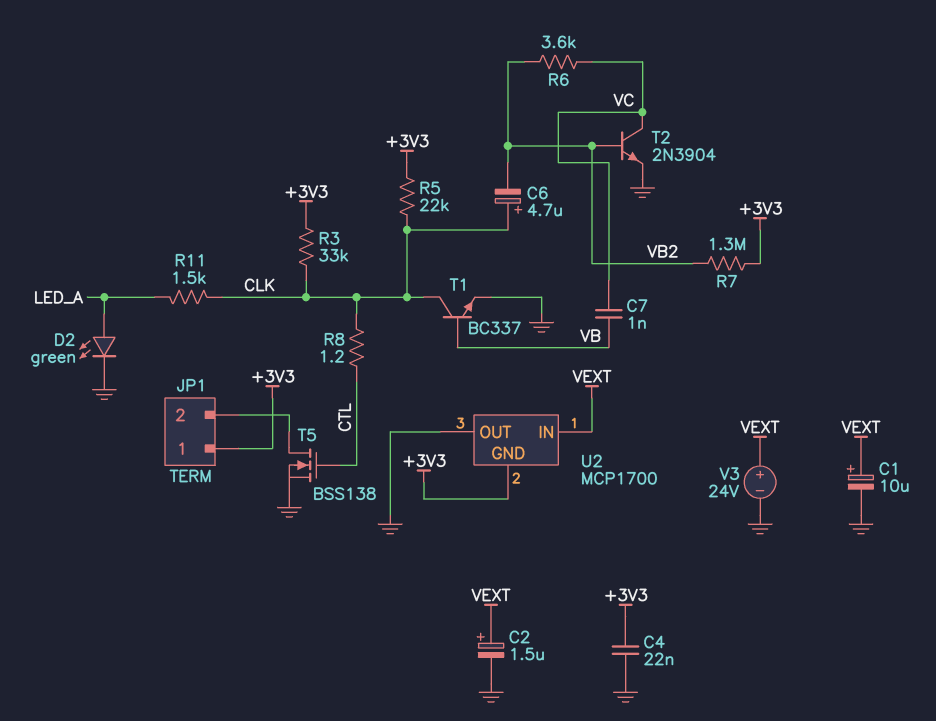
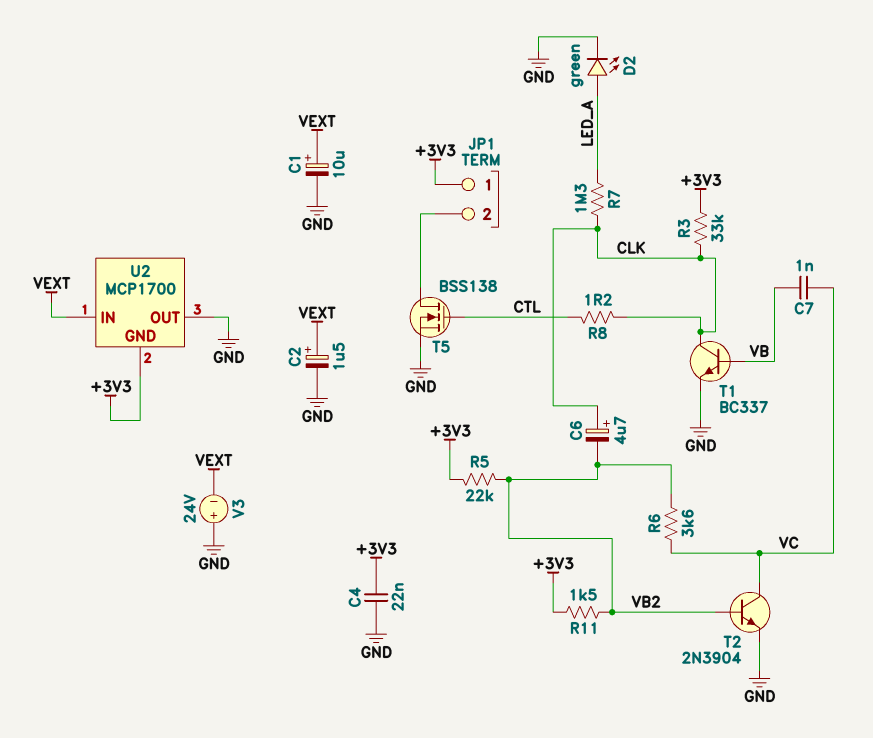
R5: 22k (+3V3, CLK) -> 22k (+3V3, VB2)
R7: 1.3M (+3V3, VB2) -> 1.3M (CLK, LED_A)
R11: 1.5k (CLK, LED_A) -> 1.5k (+3V3, VB2)
V3: 24V (plus VEXT, minus GND) -> 24V (plus GND, minus VEXT)

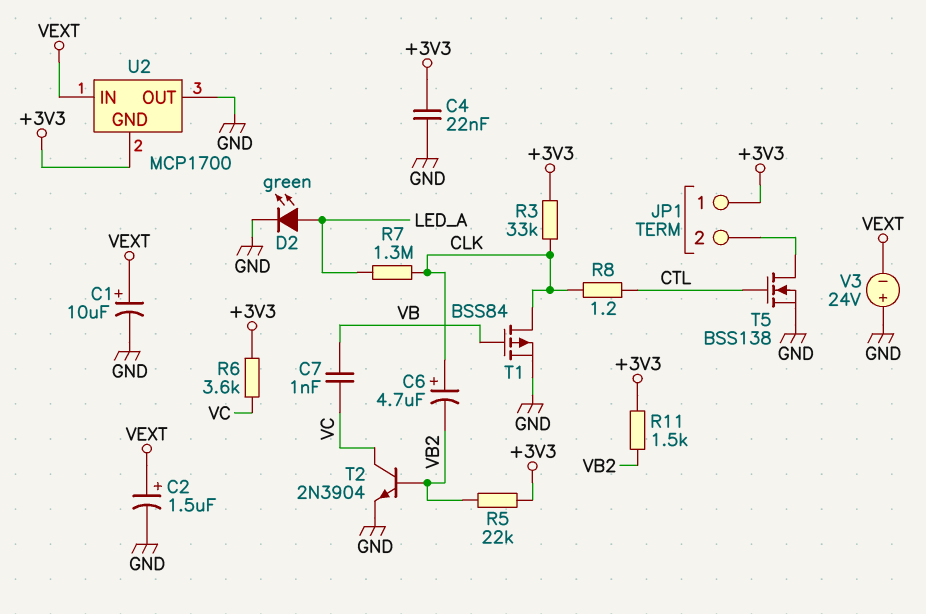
R6: 3.6k (VB2, VC) -> 3.6k (+3V3, VC)
T1: NPN BC337 (B VB, C CLK, E GND) -> PMOS BSS84 (G VB, D CLK, S GND)

